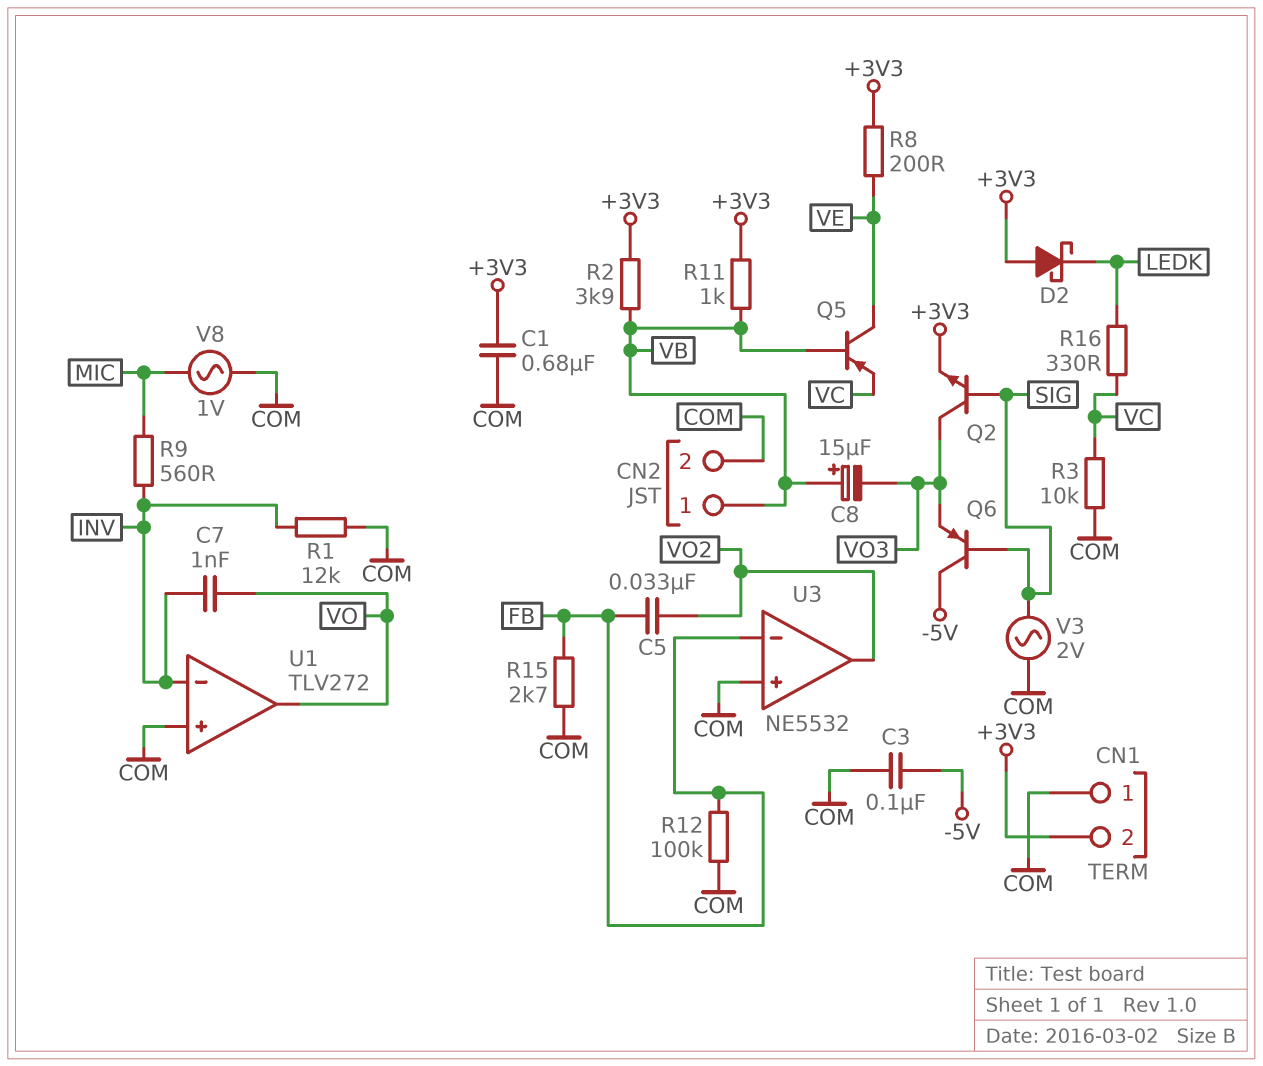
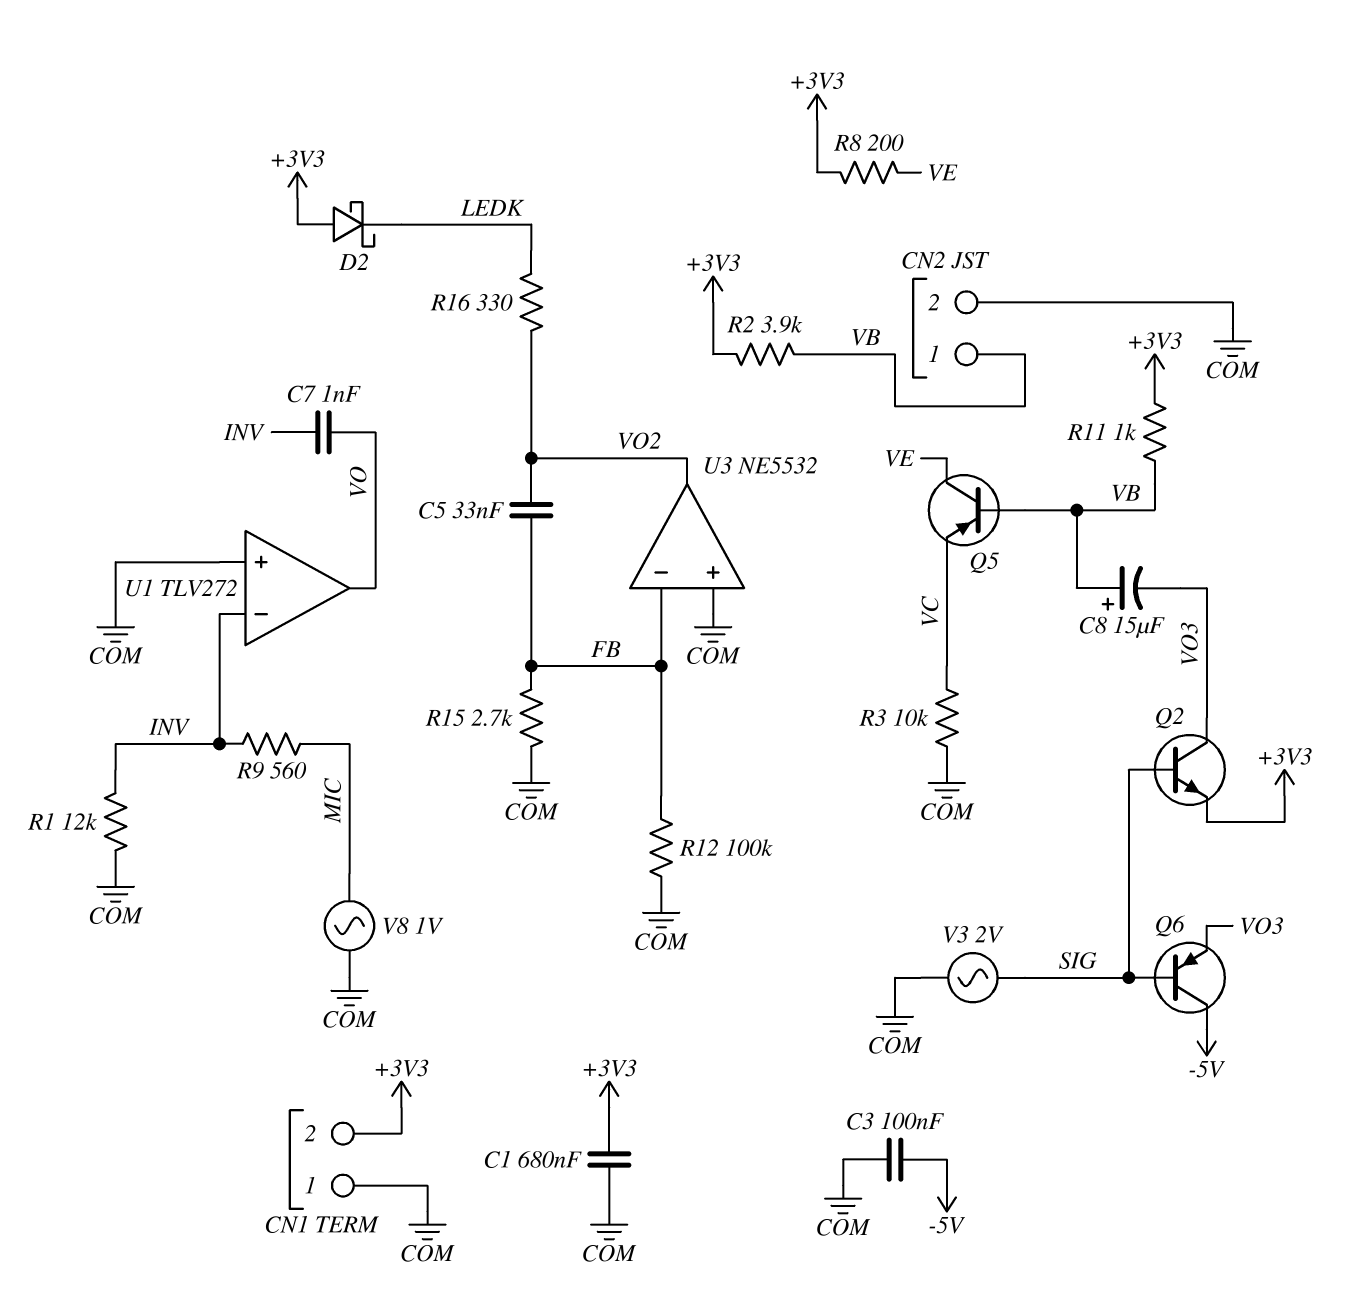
R16: 330 (LEDK, VC) -> 330 (LEDK, VO2)

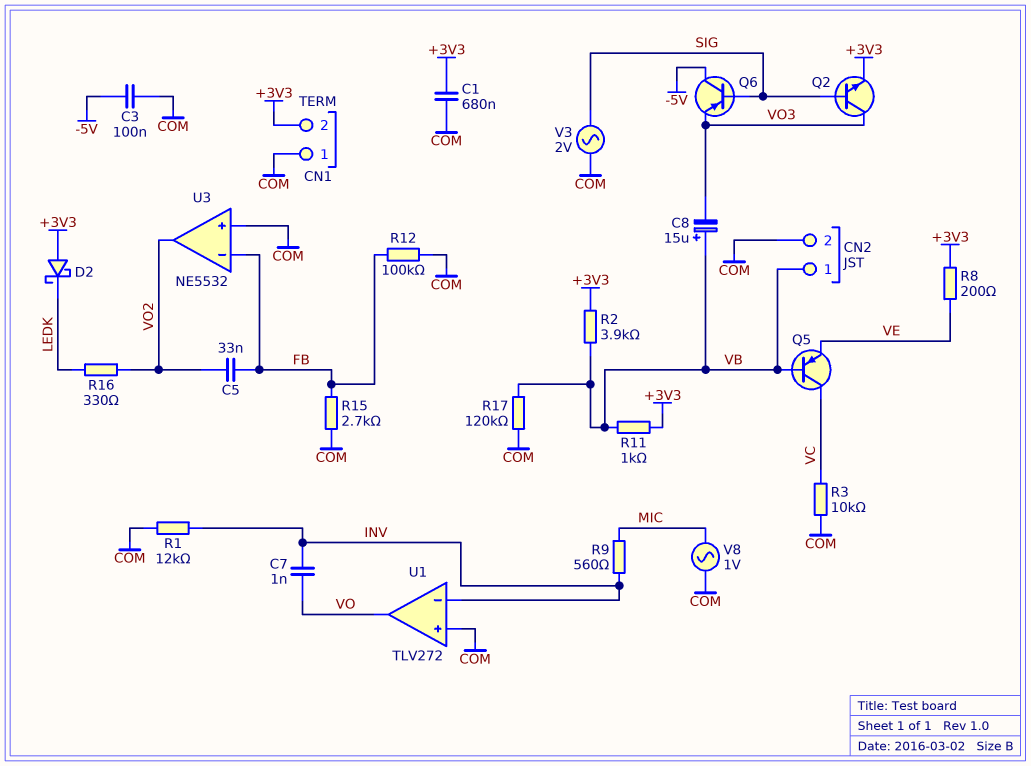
Q5: PNP (B VB, C VE, E VC) -> PNP (B VB, C VC, E VE)
R17: none -> 120k (COM, VB)

